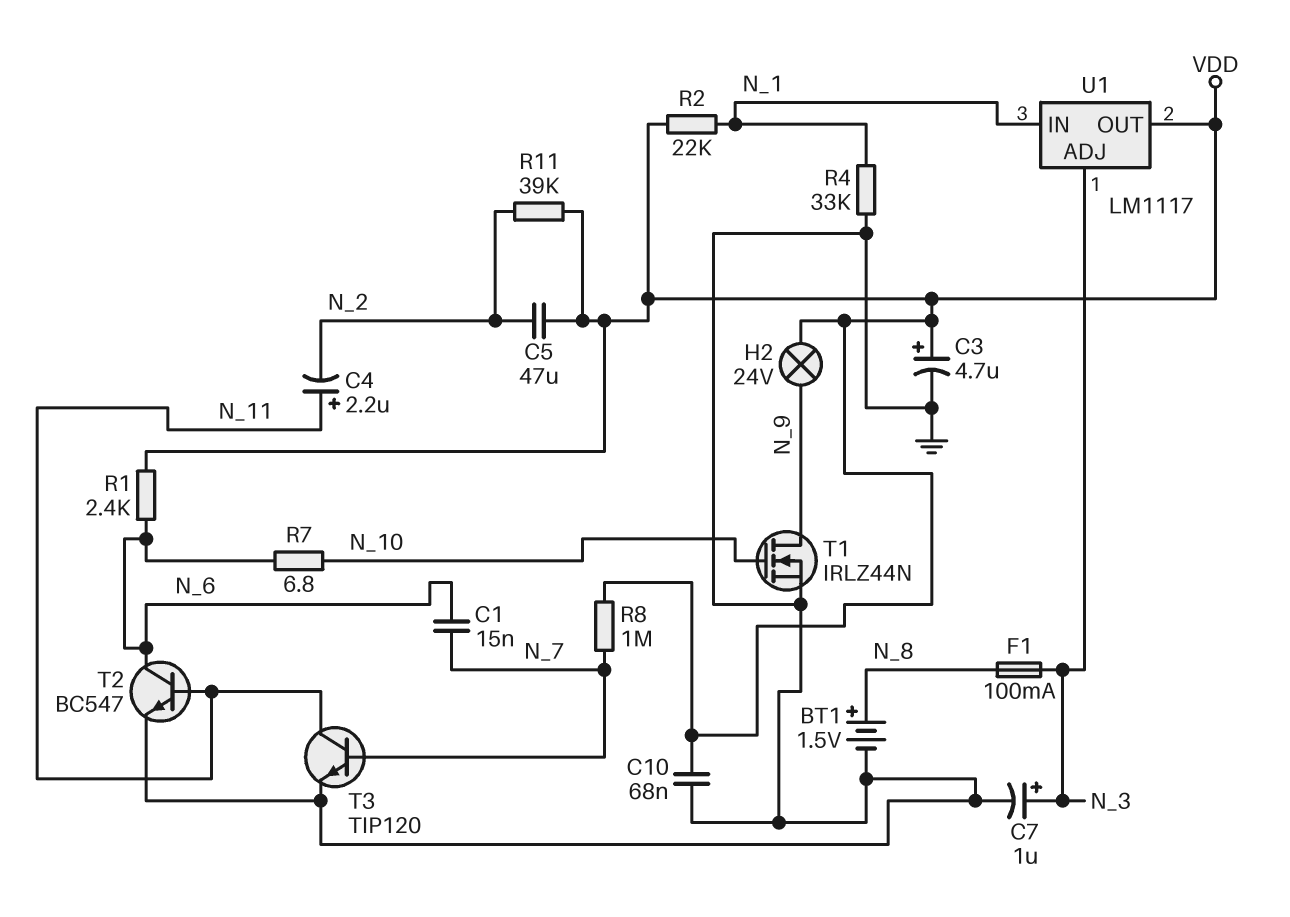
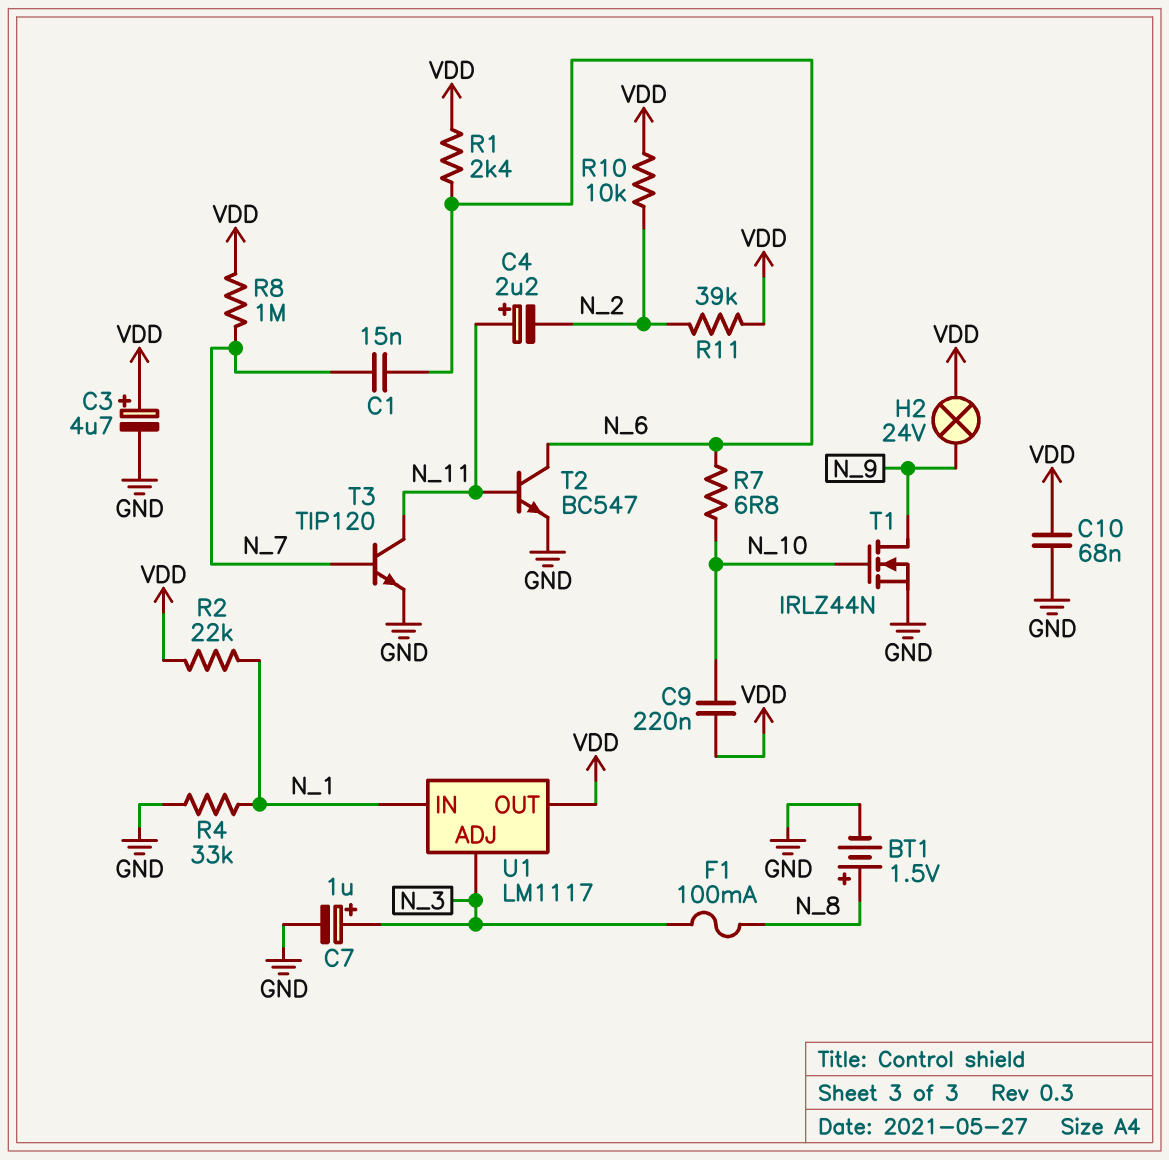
C5: 47uF (N_2, VDD) -> none
C9: none -> 220nF (N_10, VDD)
R10: none -> 10k (N_2, VDD)

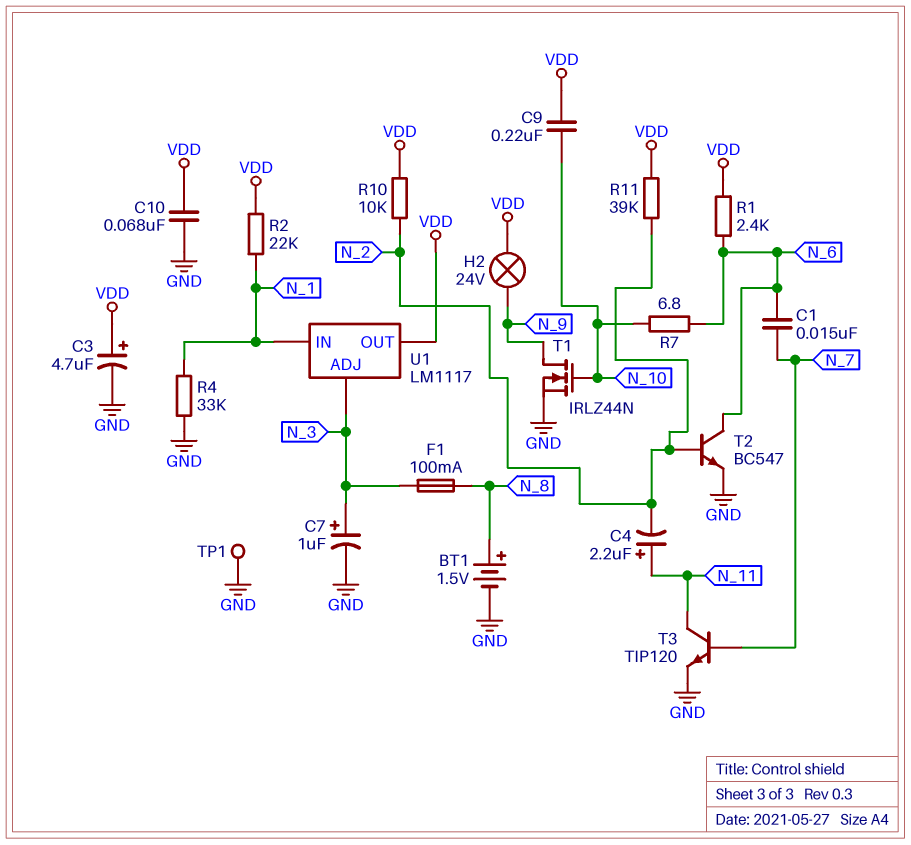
R8: 1M (N_7, VDD) -> none
T2: NPN BC547 (B N_11, C N_6, E GND) -> NPN BC547 (B N_2, C N_6, E GND)
TP1: none -> test point (GND)

